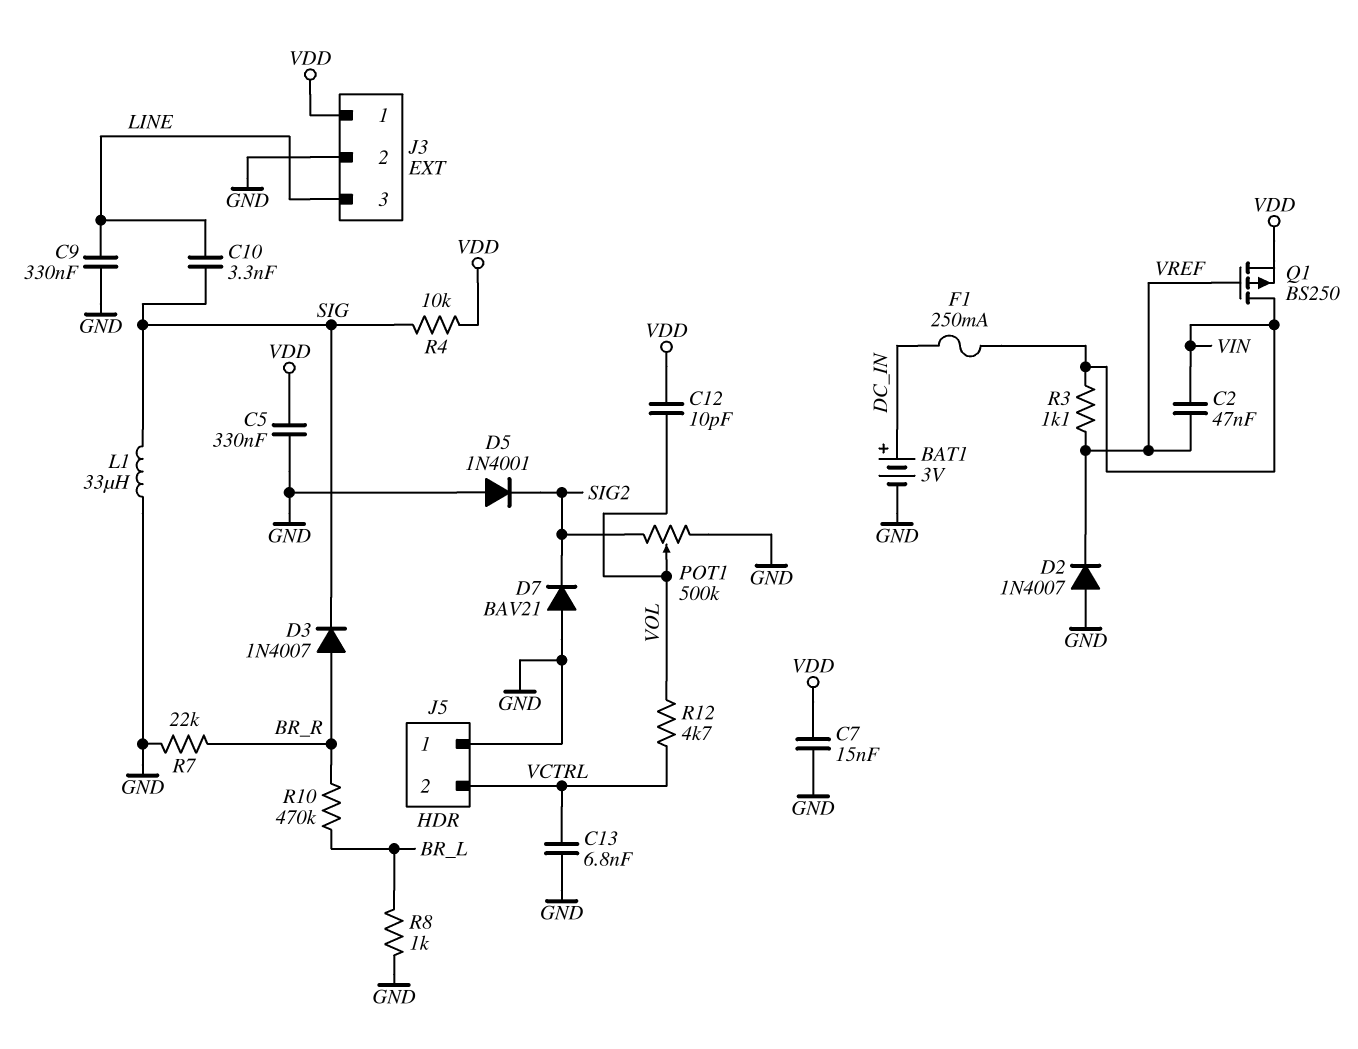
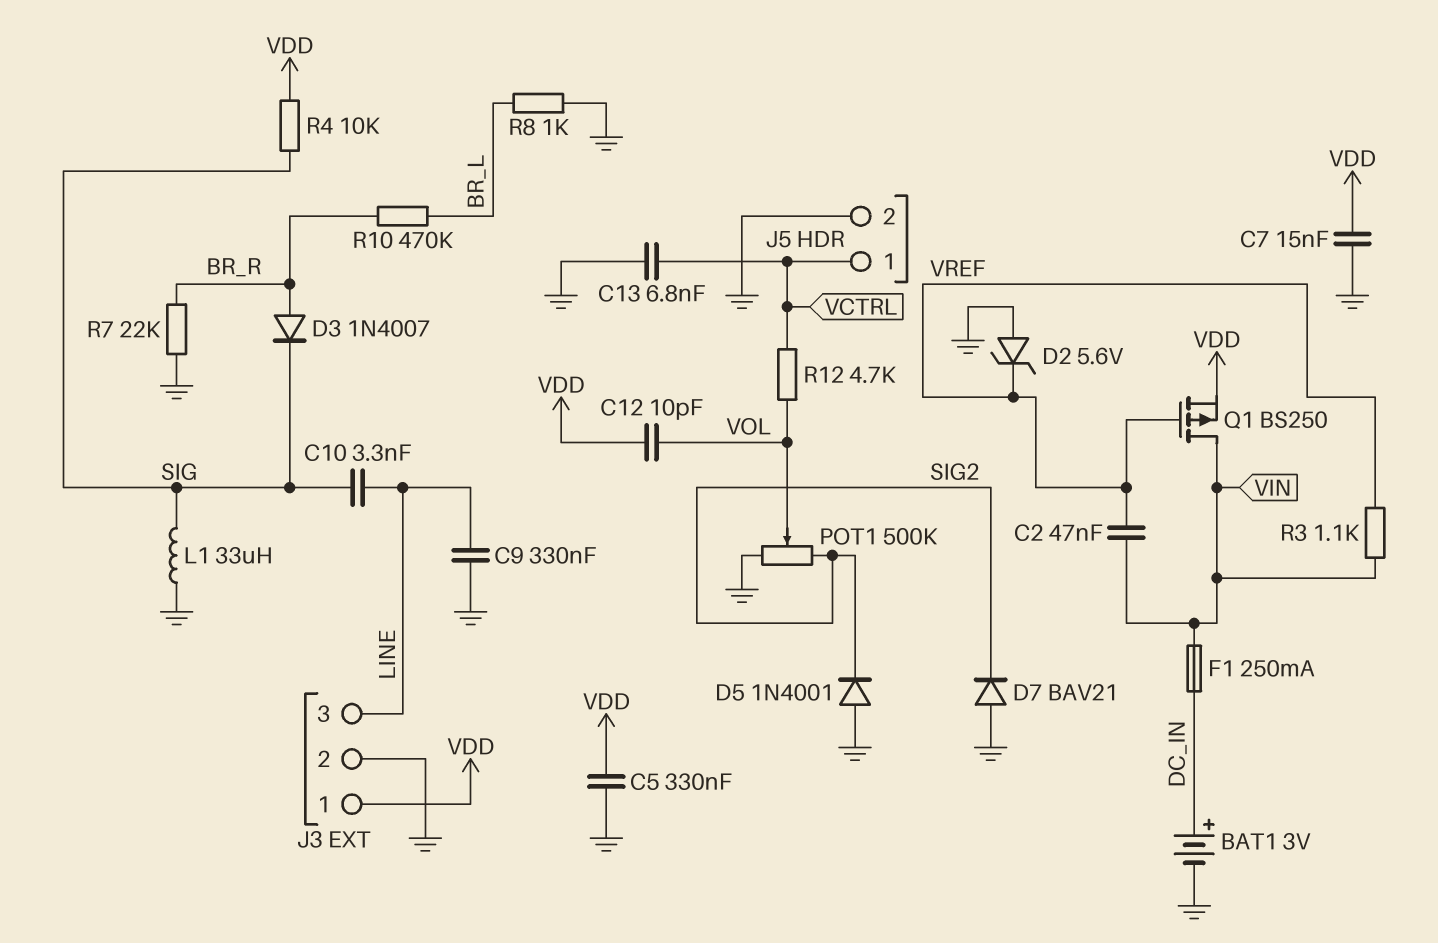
D2: diode 1N4007 (A GND, K VREF) -> zener 5.6V (A GND, K VREF)
J5 pin 1: GND -> VCTRL
J5 pin 2: VCTRL -> GND

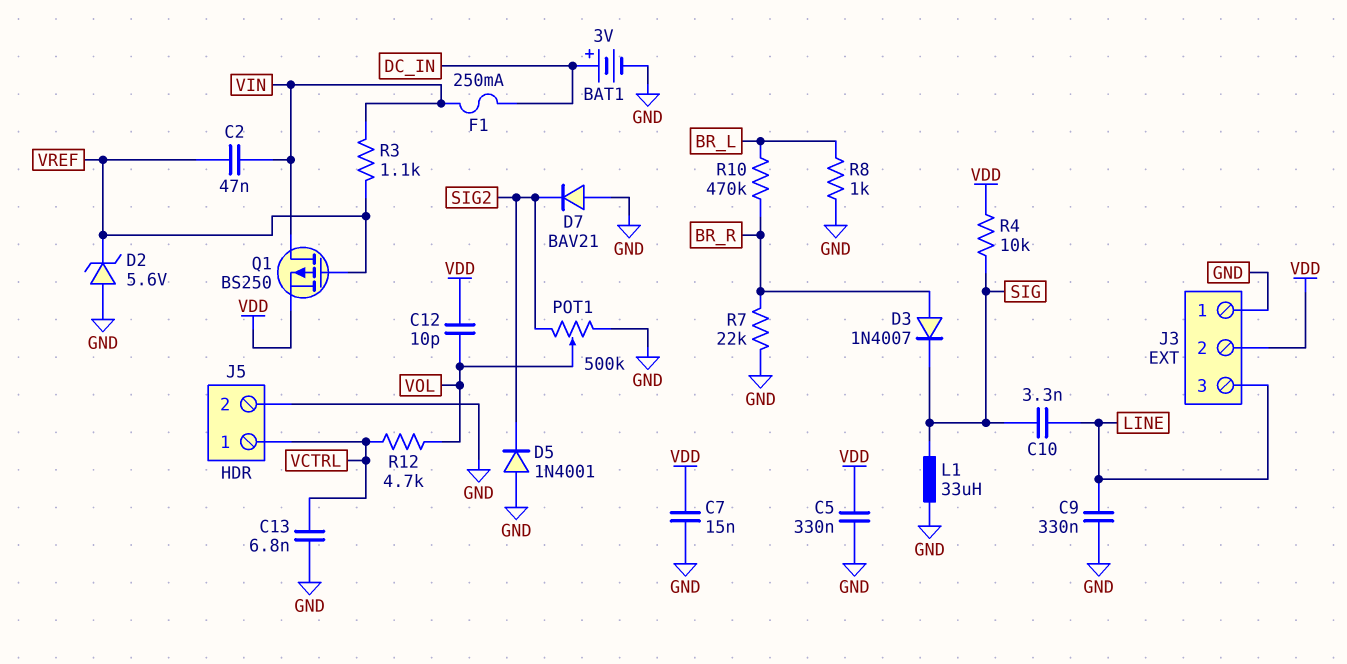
J3 pin 1: VDD -> GND
J3 pin 2: GND -> VDD

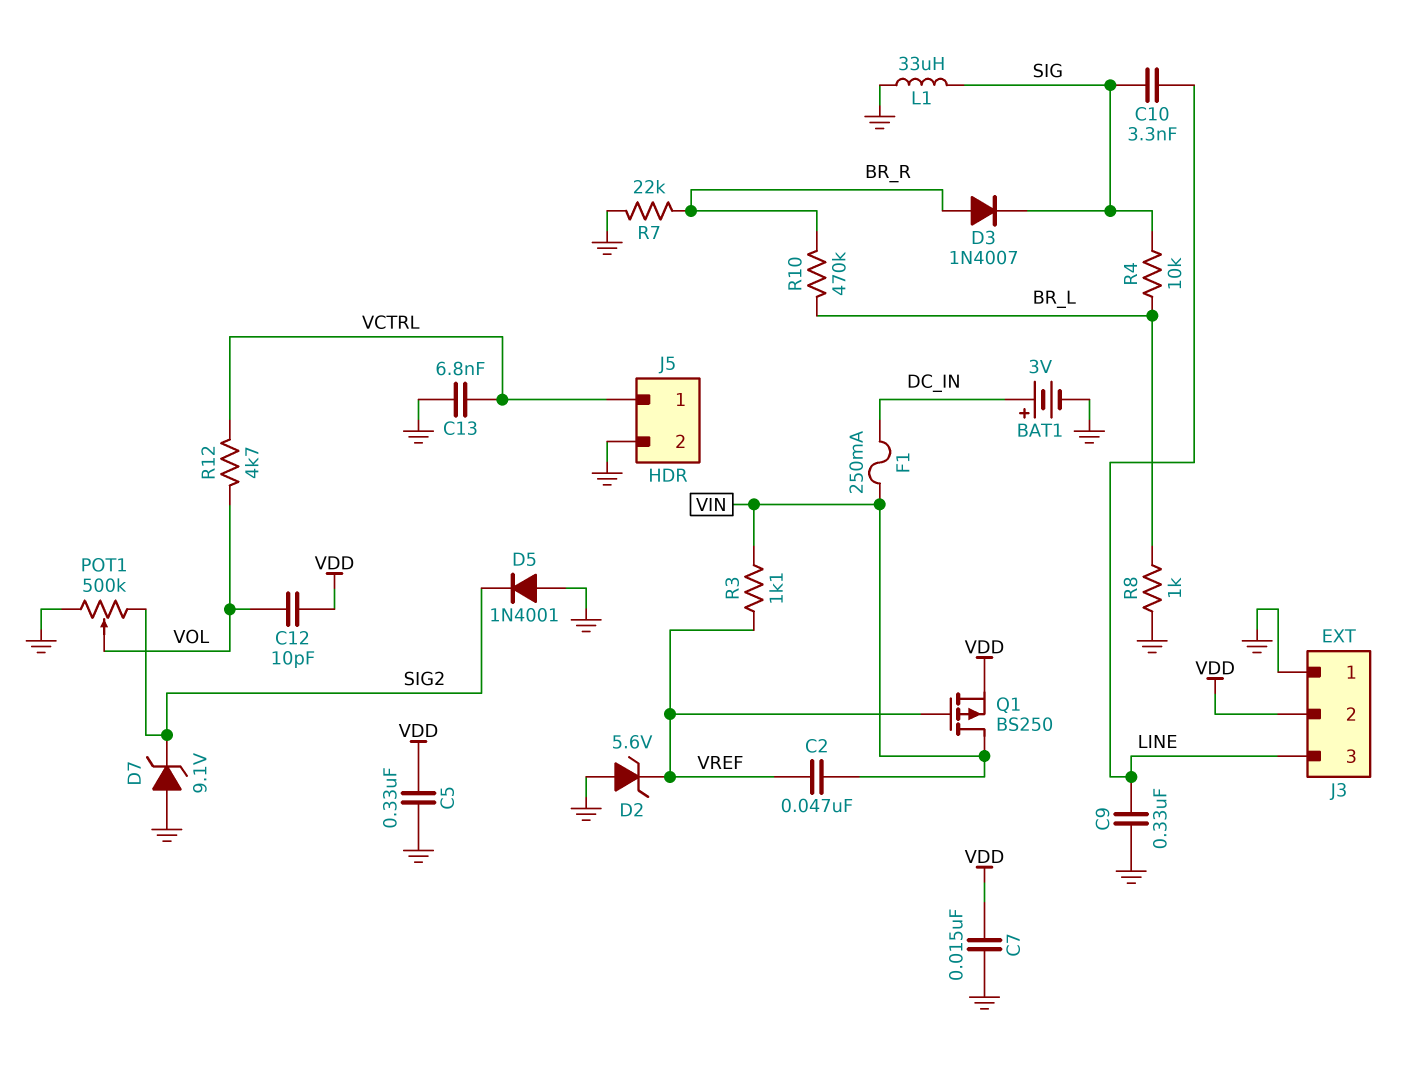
D7: diode BAV21 (A GND, K SIG2) -> zener 9.1V (A GND, K SIG2)
R4: 10k (SIG, VDD) -> 10k (BR_L, SIG)

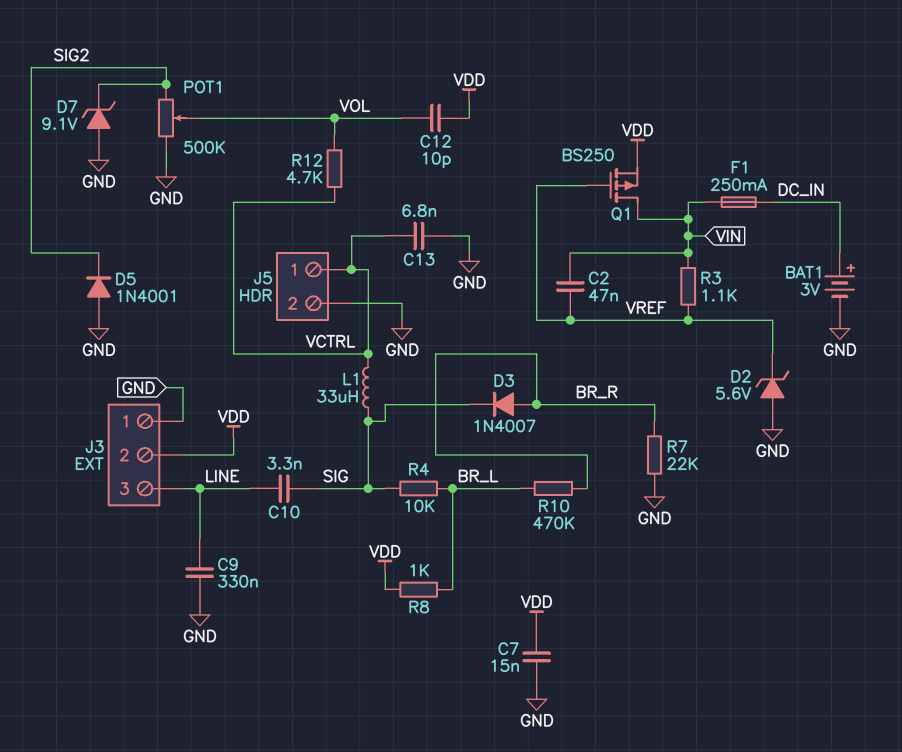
C5: 330nF (GND, VDD) -> none
L1: 33uH (GND, SIG) -> 33uH (SIG, VCTRL)
R8: 1k (BR_L, GND) -> 1k (BR_L, VDD)

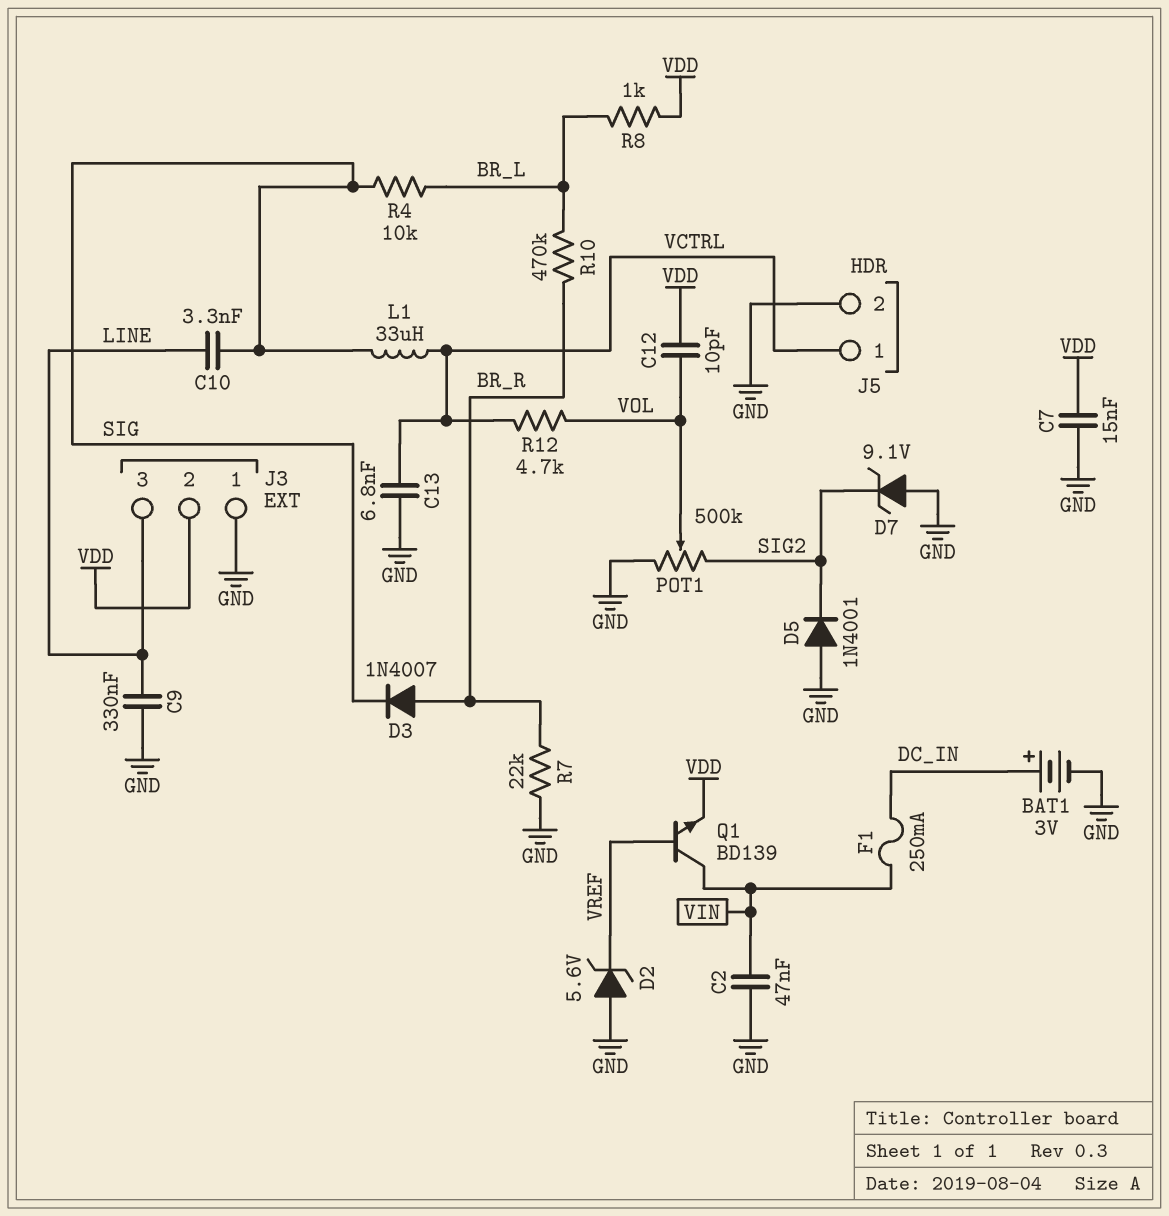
C2: 47nF (VIN, VREF) -> 47nF (GND, VIN)
Q1: PMOS BS250 (G VREF, D VIN, S VDD) -> NPN BD139 (B VREF, C VIN, E VDD)
R3: 1.1k (VIN, VREF) -> none

